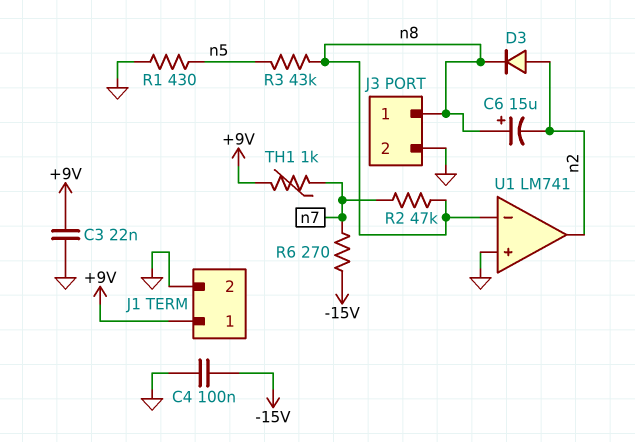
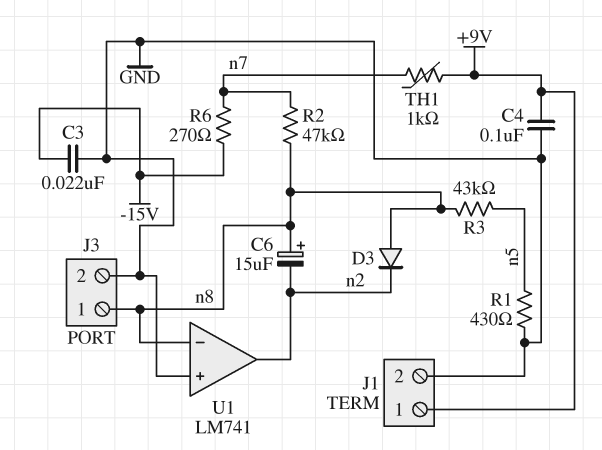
C3: 22nF (+9V, GND) -> 22nF (-15V, GND)
C4: 100nF (-15V, GND) -> 100nF (+9V, GND)
D3: diode (A n2, K n8) -> diode (A n8, K n2)

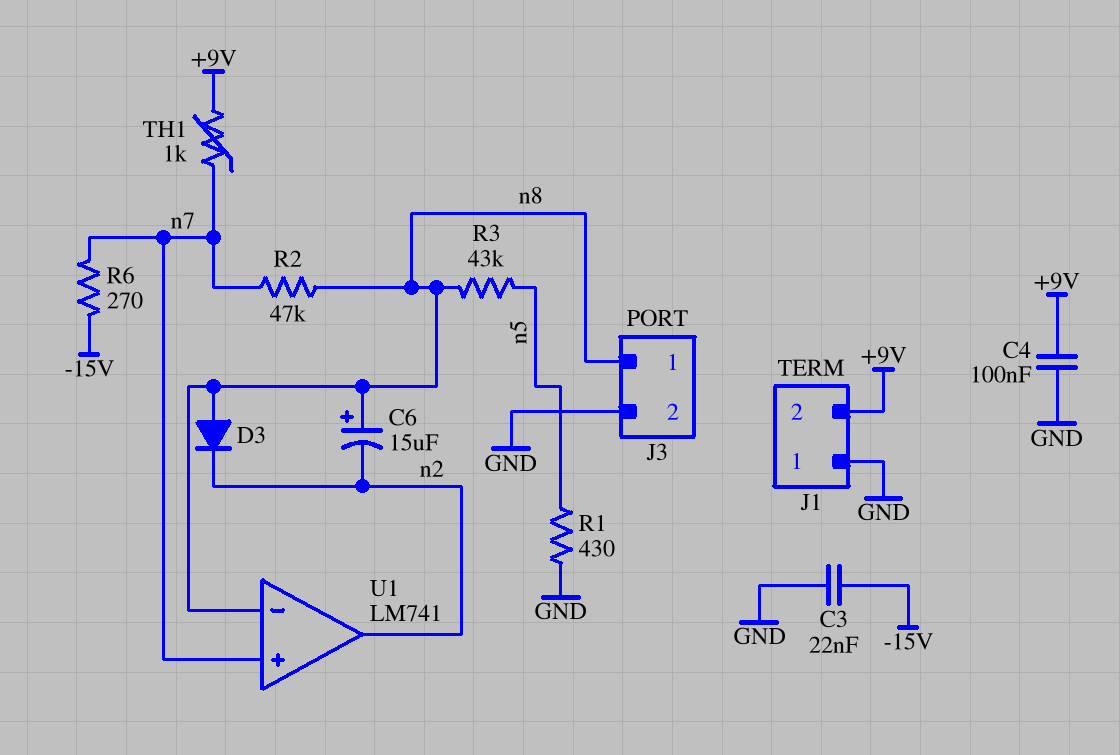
J1 pin 1: +9V -> GND
J1 pin 2: GND -> +9V
U1 pin in+: GND -> n7

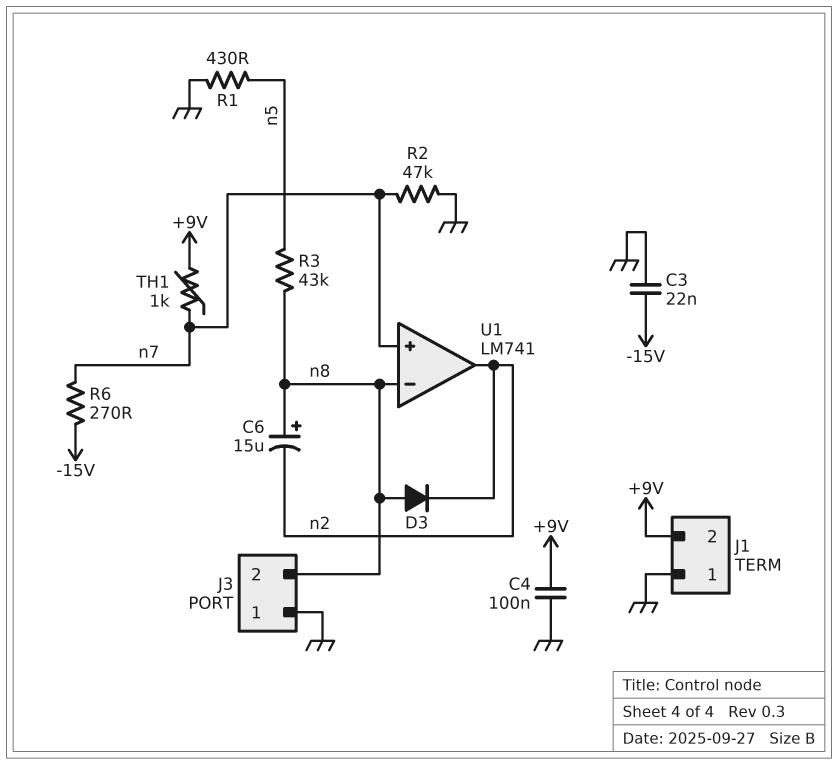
J3 pin 1: n8 -> GND
J3 pin 2: GND -> n8
R2: 47k (n7, n8) -> 47k (GND, n7)

